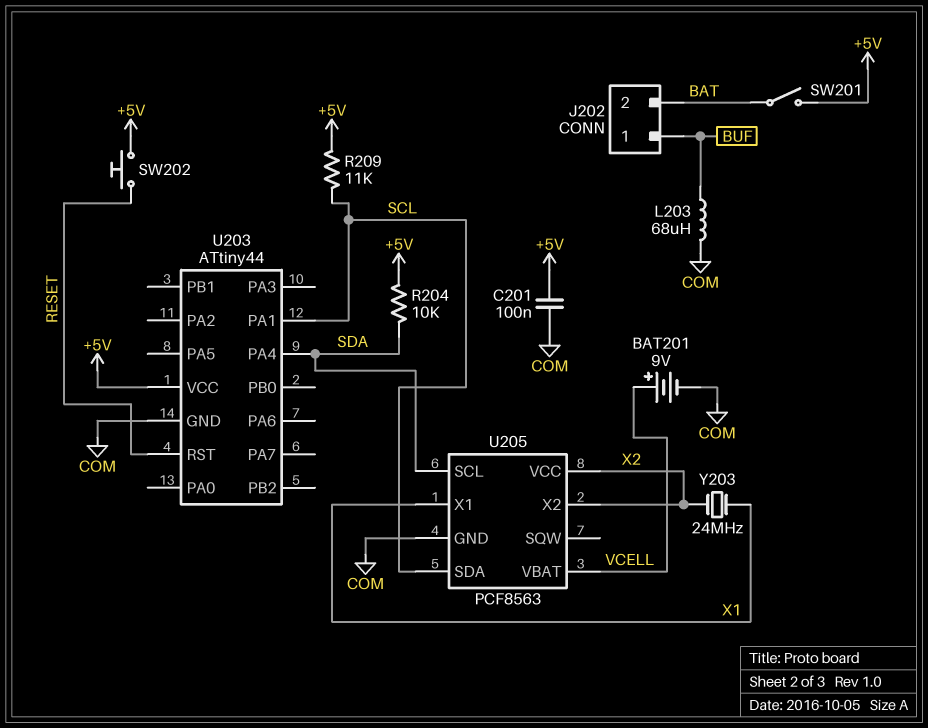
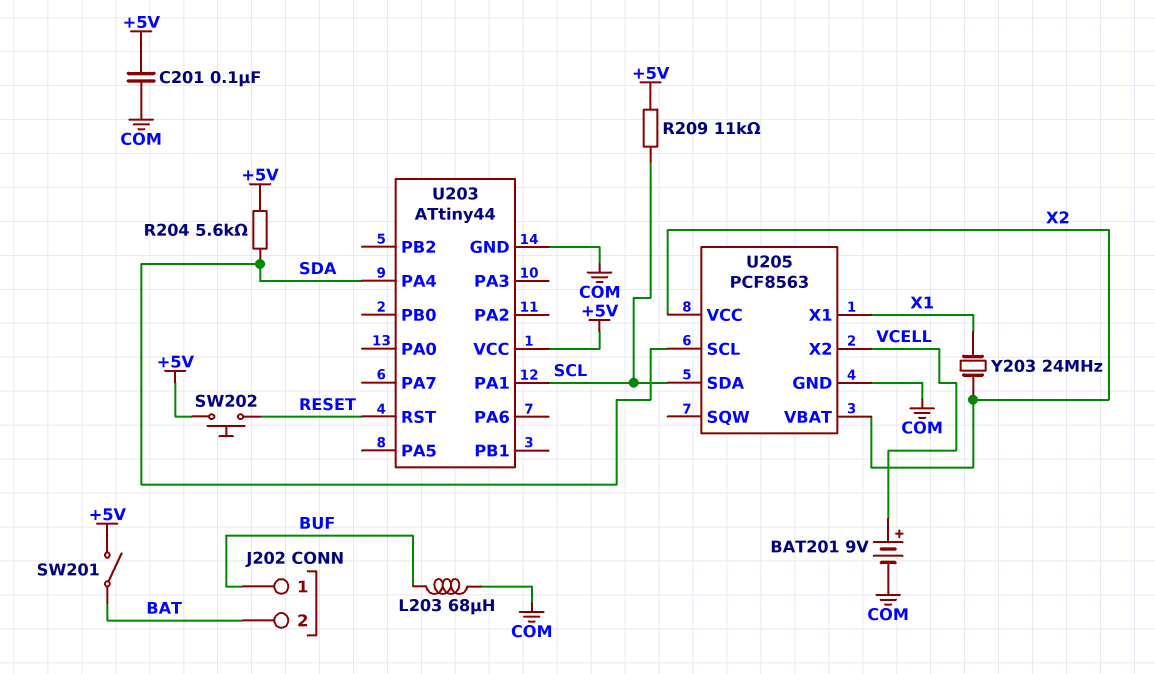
R204: 10k (+5V, SDA) -> 5.6k (+5V, SDA)
U205 pin VBAT: VCELL -> X2
U205 pin X2: X2 -> VCELL

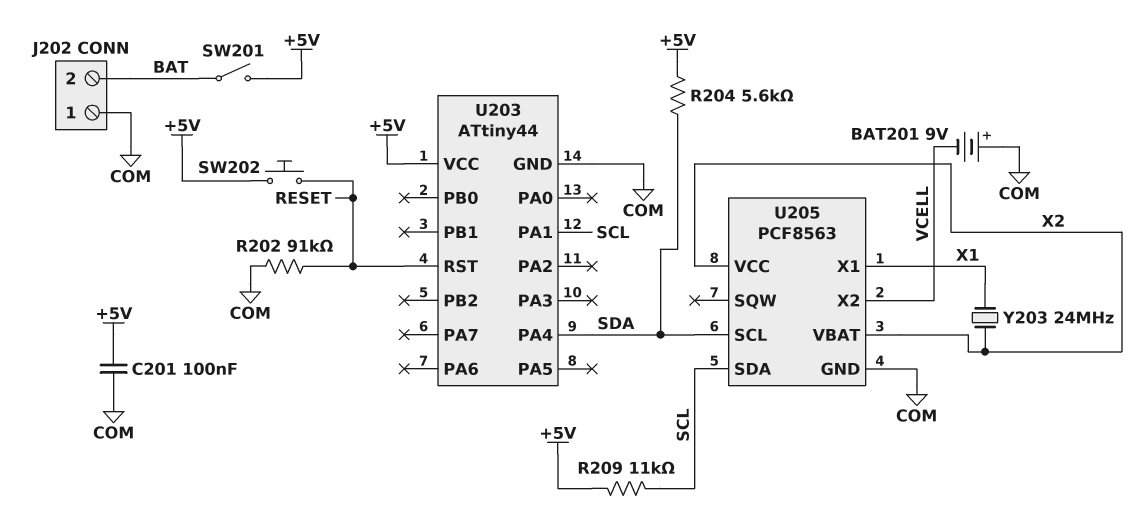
BAT201: 9V (plus VCELL, minus COM) -> 9V (plus COM, minus VCELL)
J202 pin 1: BUF -> COM
L203: 68uH (BUF, COM) -> none
R202: none -> 91k (COM, RESET)

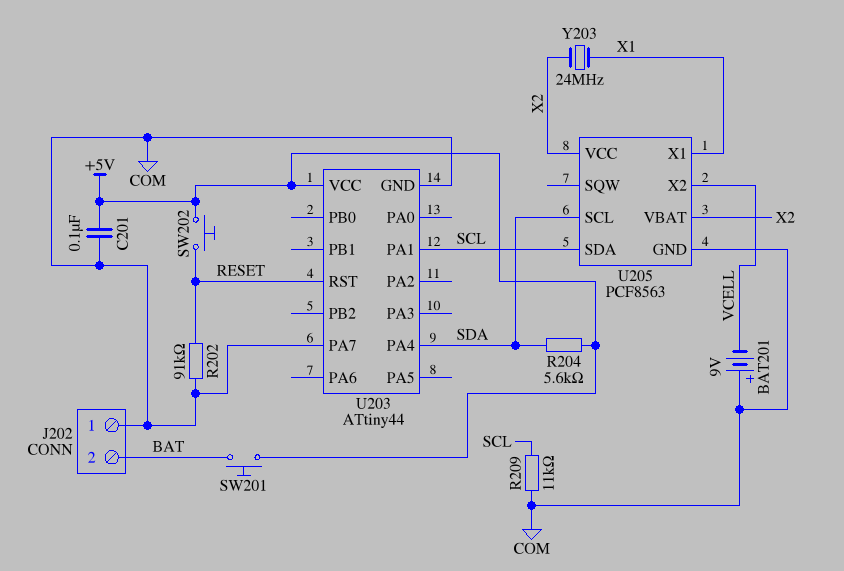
R209: 11k (+5V, SCL) -> 11k (COM, SCL)
SW201: switch (+5V, BAT) -> button (+5V, BAT)
U203 pin PA7: none -> COM

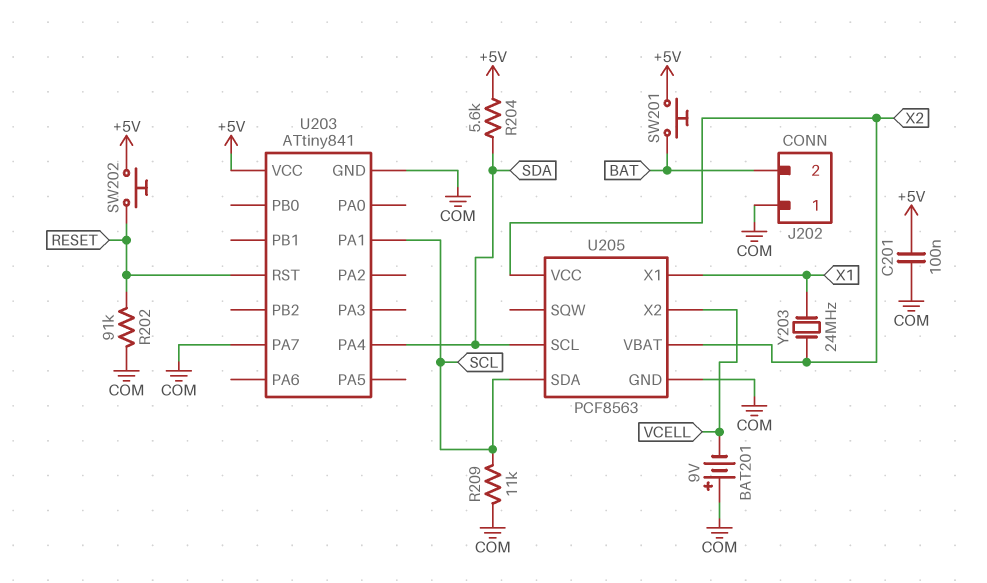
U203: ATtiny44 -> ATtiny841

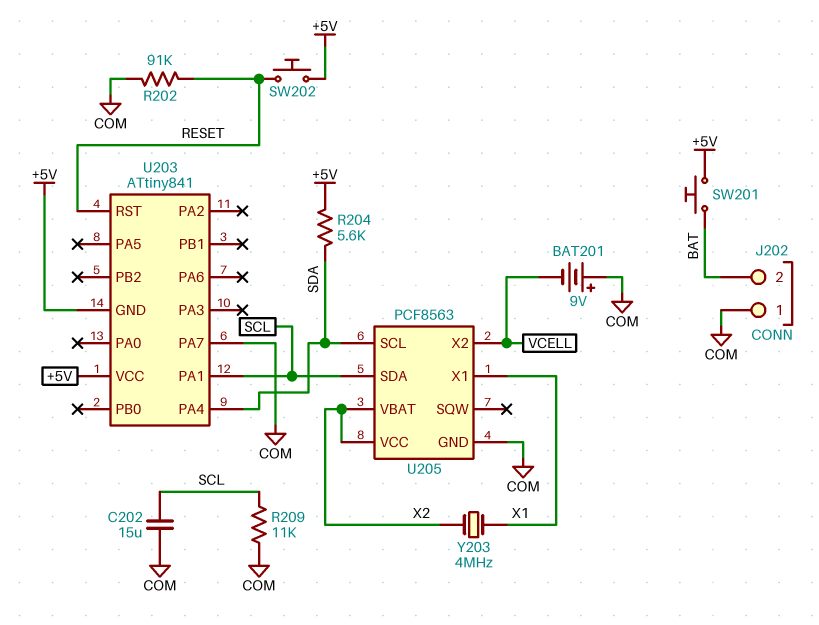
C201: 100nF (+5V, COM) -> none
C202: none -> 15uF (COM, SCL)
U203 pin GND: COM -> +5V
Y203: 24MHz (X1, X2) -> 4MHz (X1, X2)

